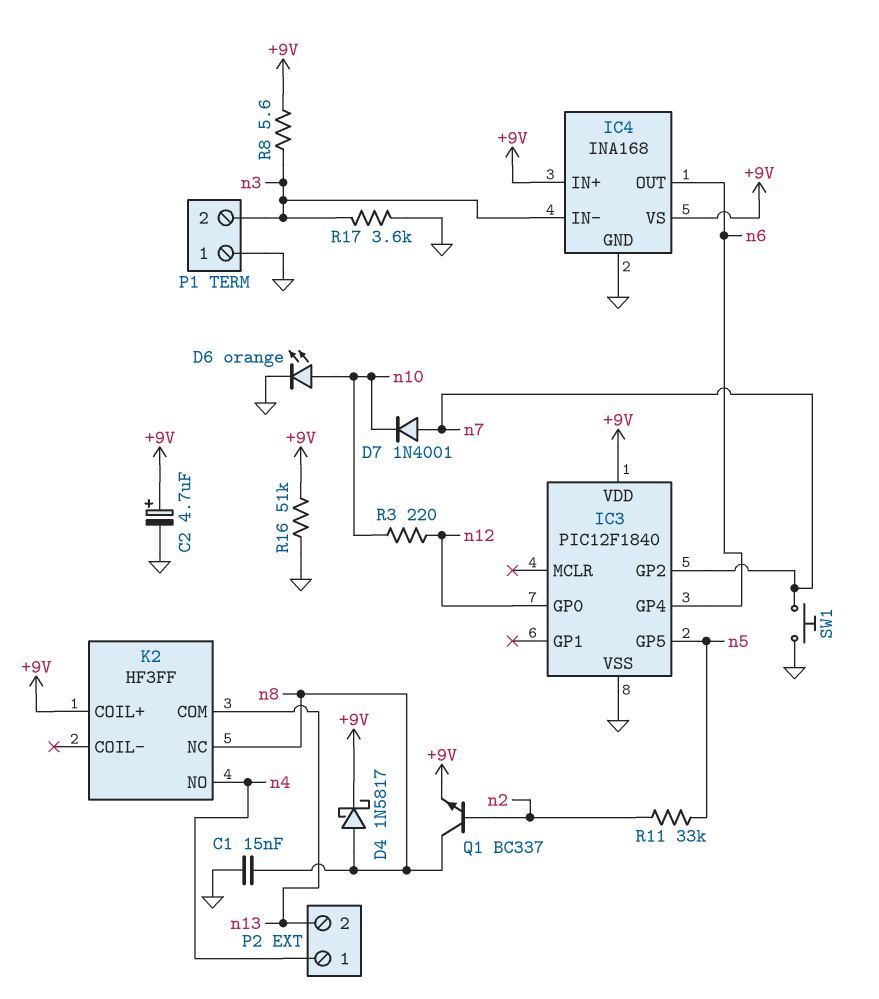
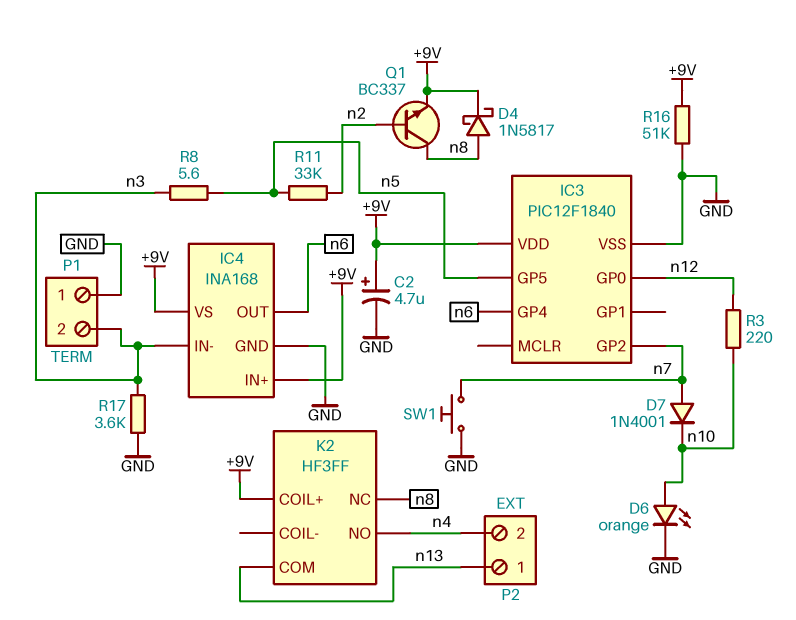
C1: 15nF (GND, n8) -> none
P2 pin 1: n4 -> n13
P2 pin 2: n13 -> n4
R8: 5.6 (+9V, n3) -> 5.6 (n3, n5)

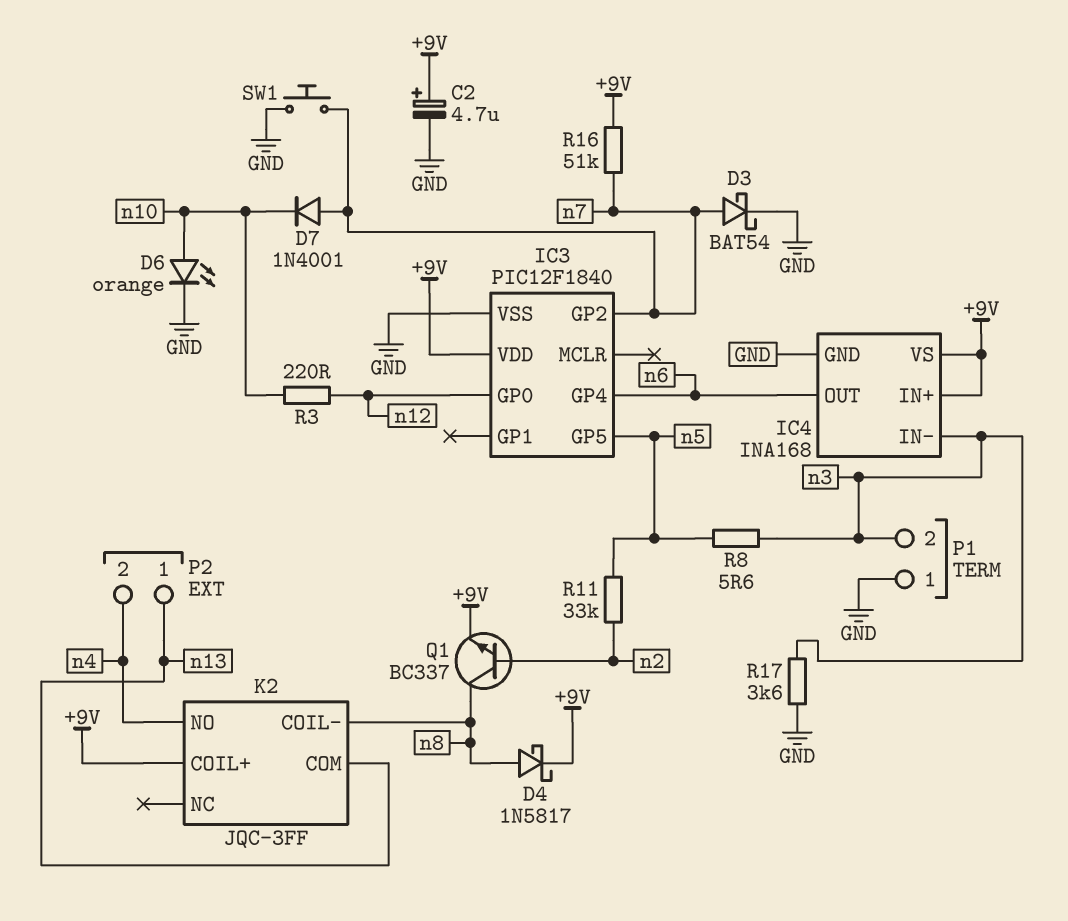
D3: none -> schottky BAT54 (A n7, K GND)
K2: HF3FF -> JQC-3FF
K2 pin COIL-: none -> n8
K2 pin NC: n8 -> none
R16: 51k (+9V, GND) -> 51k (+9V, n7)

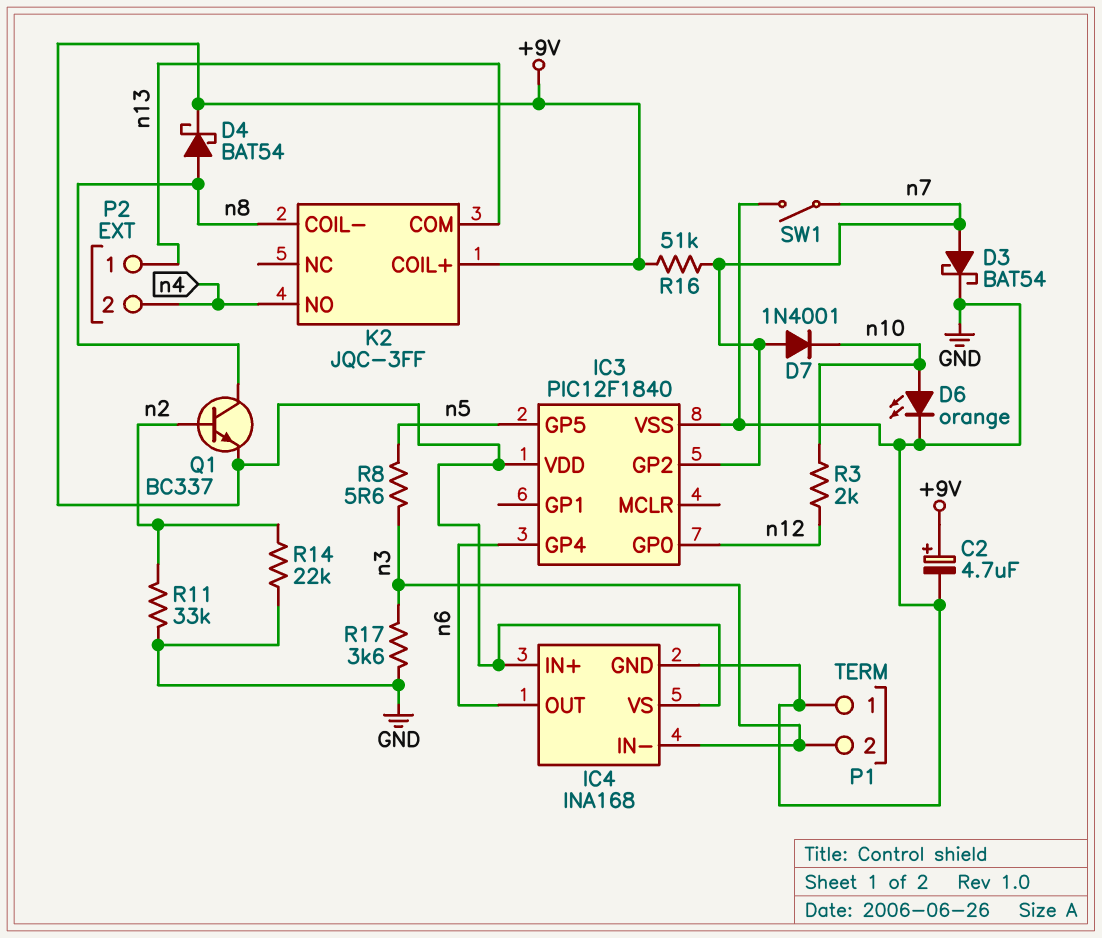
D4: schottky 1N5817 (A n8, K +9V) -> schottky BAT54 (A n8, K +9V)
R3: 220 (n10, n12) -> 2k (n10, n12)
R11: 33k (n2, n5) -> 33k (GND, n2)
R14: none -> 22k (GND, n2)
SW1: button (GND, n7) -> switch (GND, n7)

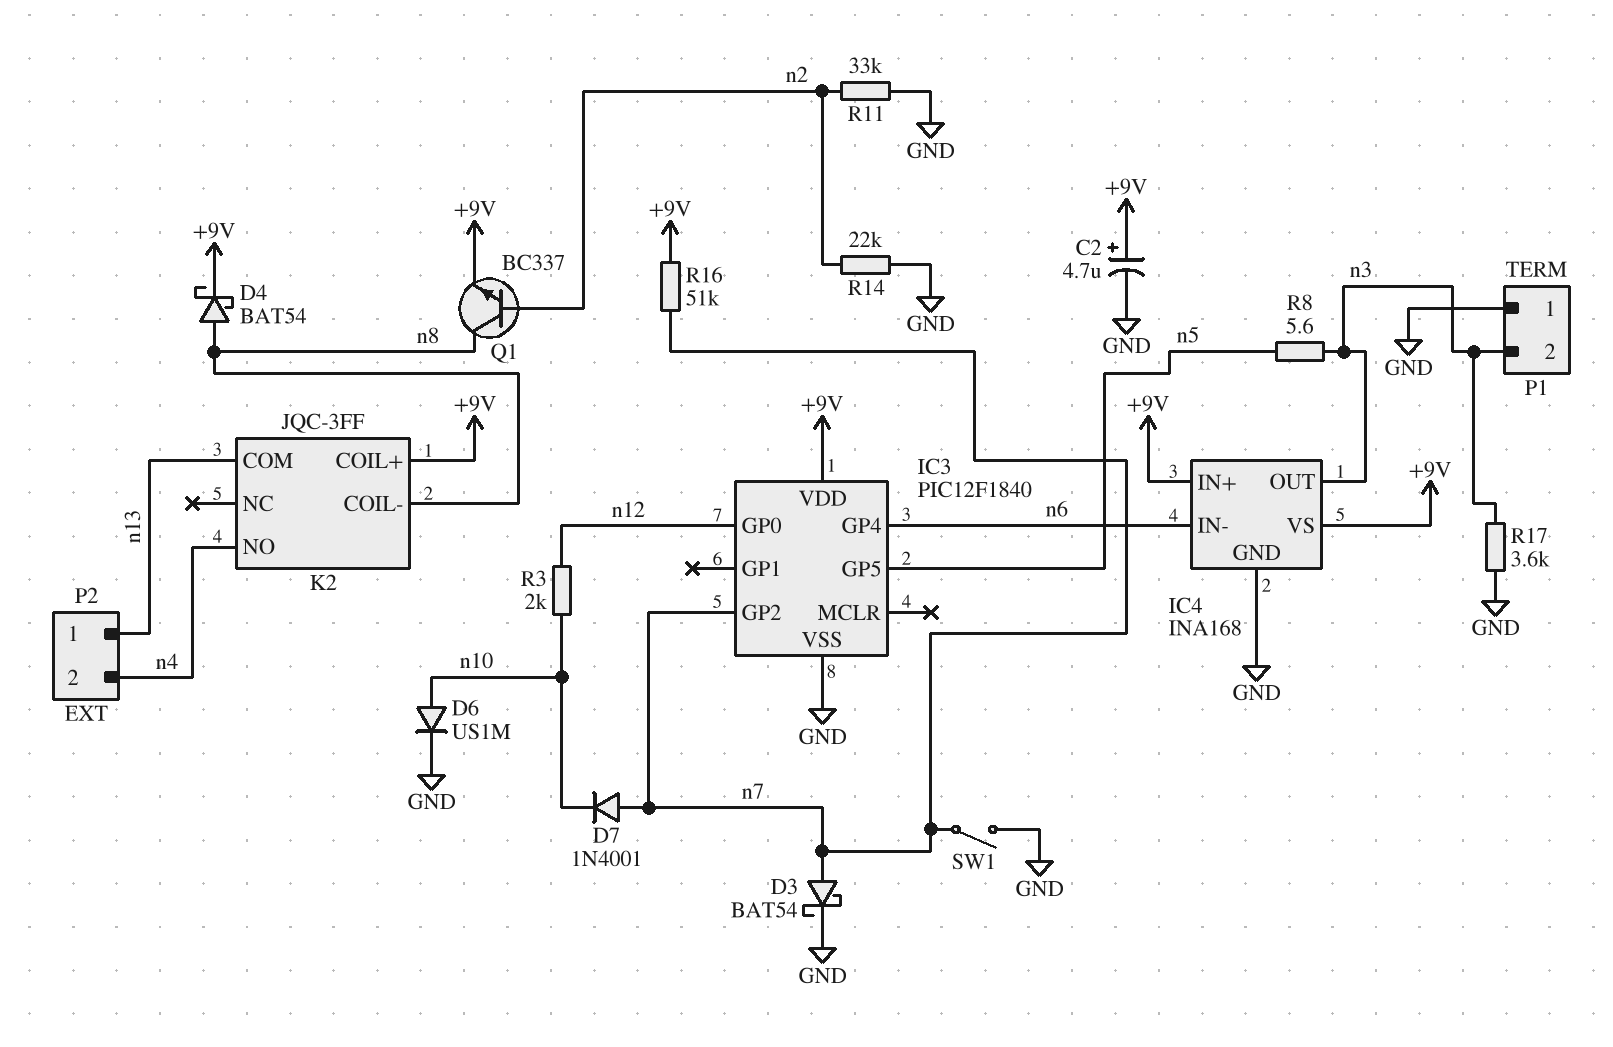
D6: LED orange (A n10, K GND) -> diode US1M (A n10, K GND)
IC4 pin IN-: n3 -> n6
IC4 pin OUT: n6 -> n3

